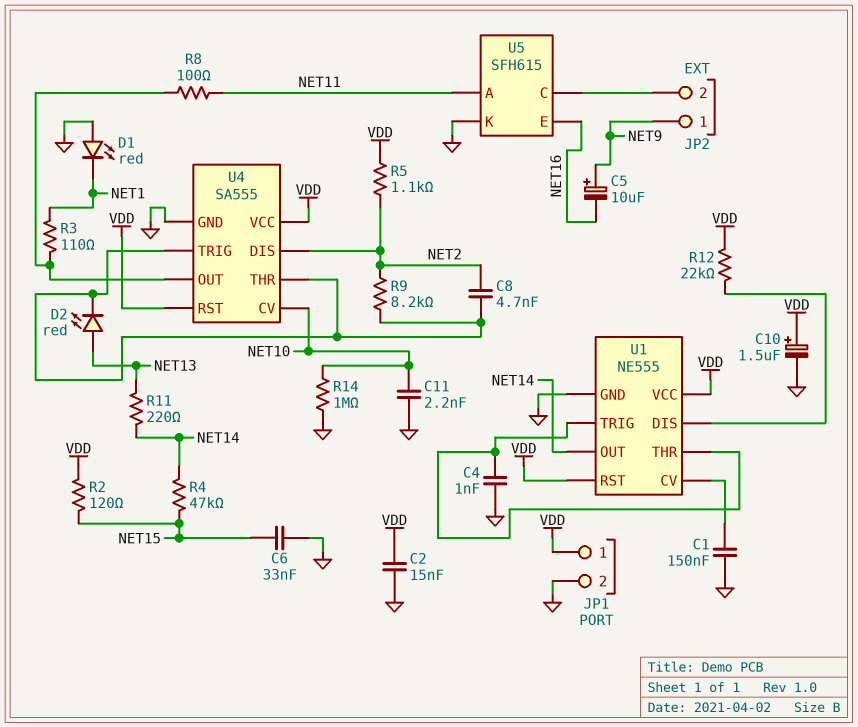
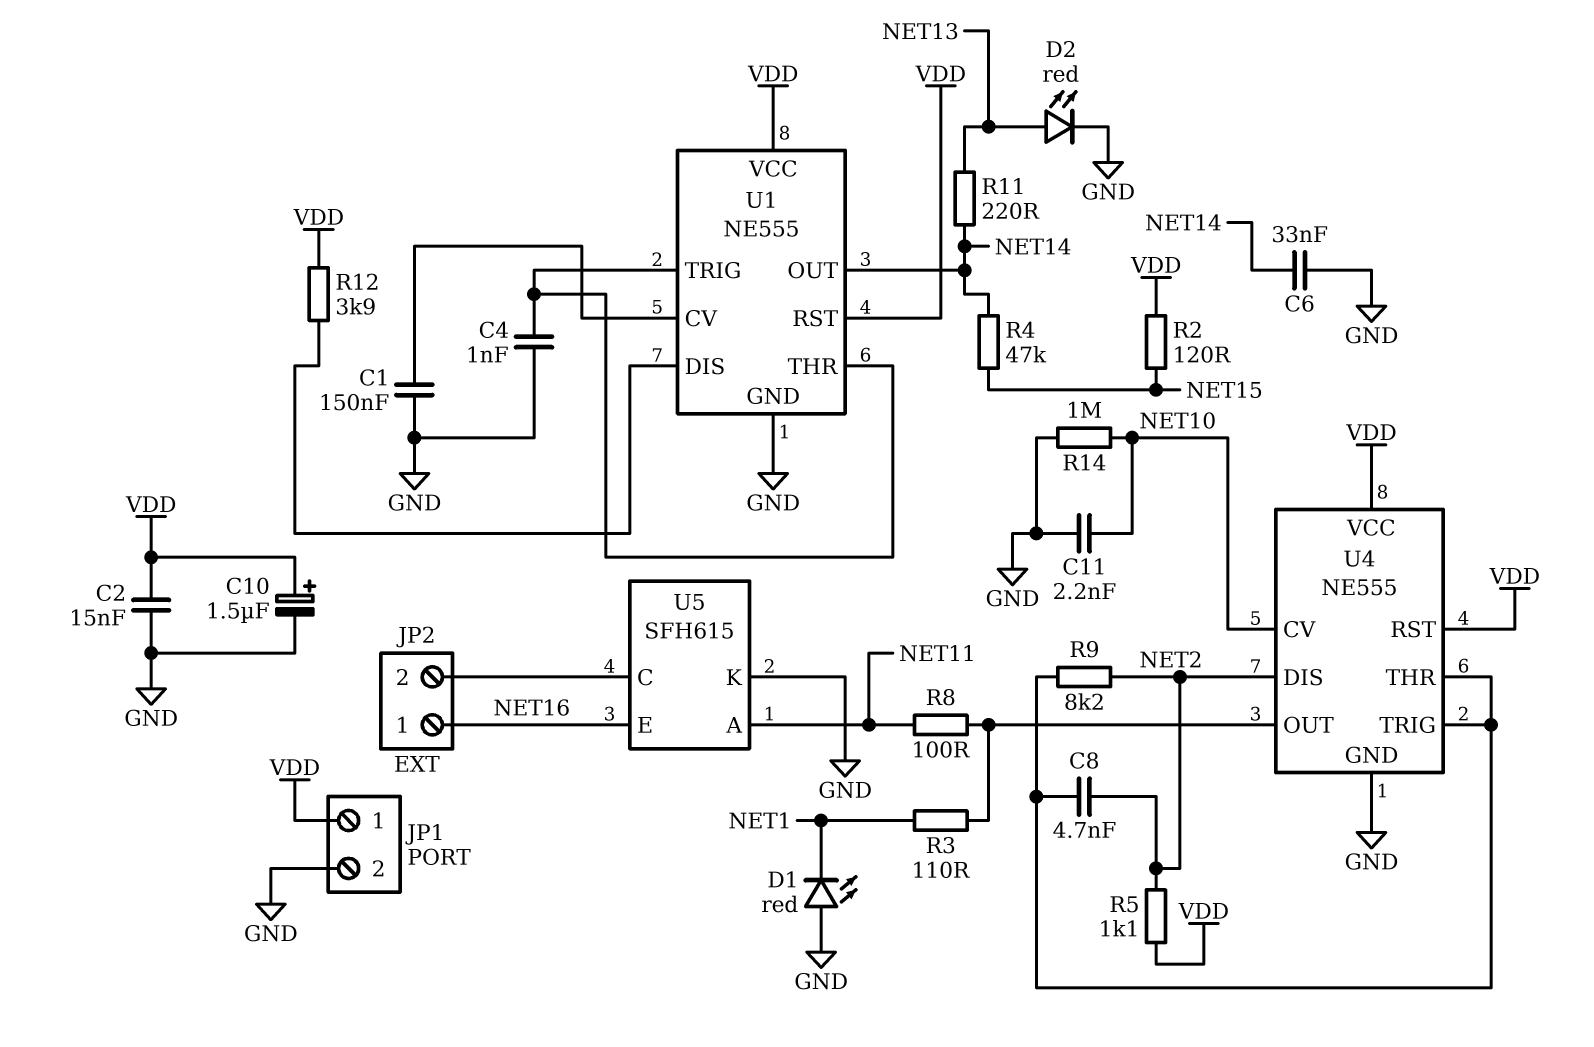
C5: 10uF (plus NET9, minus NET16) -> none
C6: 33nF (GND, NET15) -> 33nF (GND, NET14)
D2: LED red (A NET13, K U4/THR) -> LED red (A NET13, K GND)
JP2 pin 1: NET9 -> NET16
R12: 22k (U1/DIS, VDD) -> 3.9k (U1/DIS, VDD)
U4: SA555 -> NE555

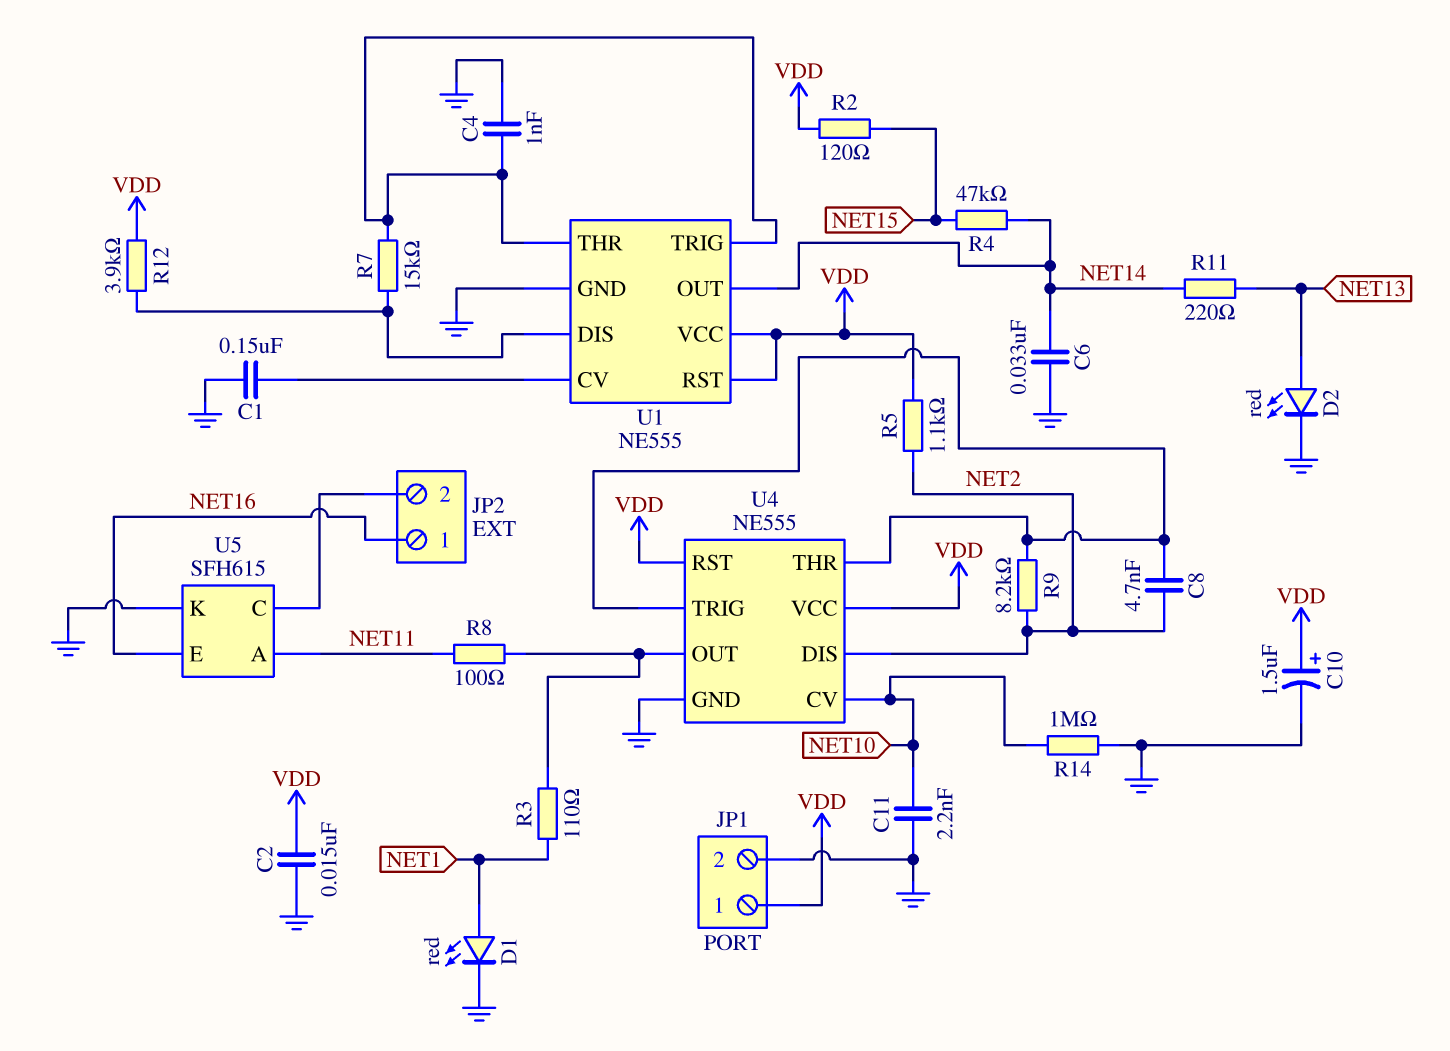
D1: LED red (A GND, K NET1) -> LED red (A NET1, K GND)
R7: none -> 15k (U1/DIS, U1/THR)

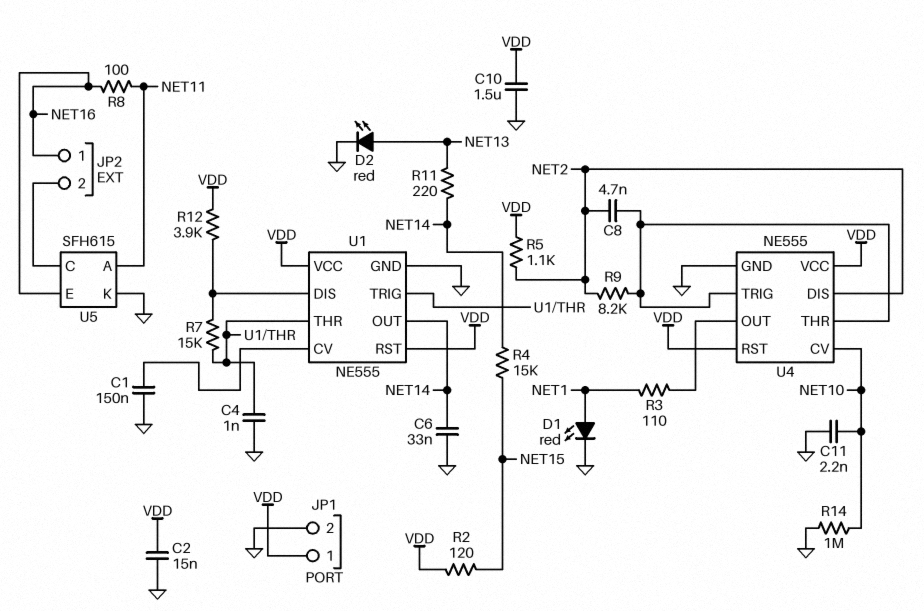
C10: 1.5uF (plus VDD, minus GND) -> 1.5uF (GND, VDD)
R4: 47k (NET14, NET15) -> 15k (NET14, NET15)
R8: 100 (NET11, U4/OUT) -> 100 (NET11, NET16)

